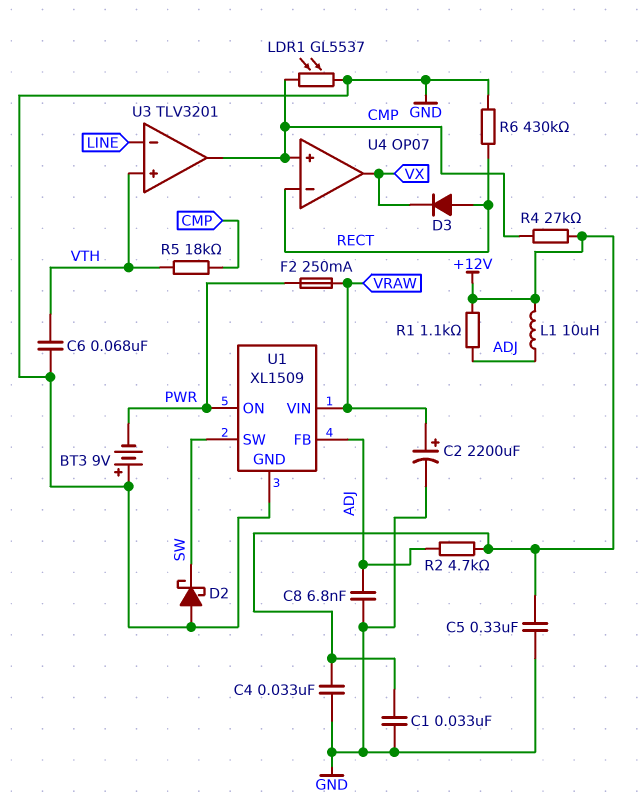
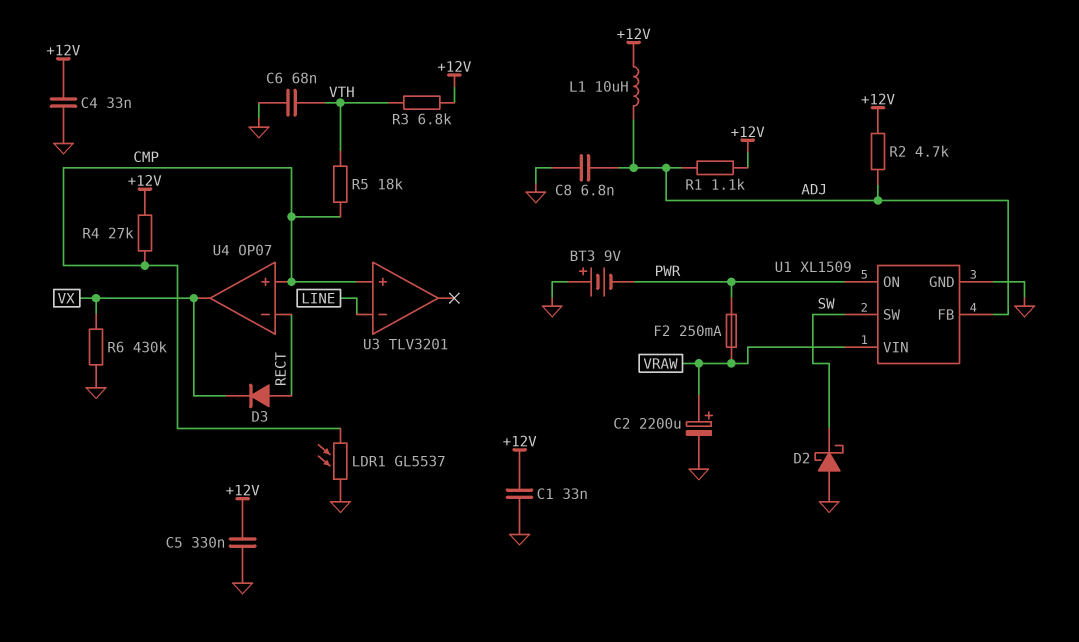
R3: none -> 6.8k (+12V, VTH)
R6: 430k (GND, RECT) -> 430k (GND, VX)
U3 pin in+: VTH -> CMP
U3 pin out: CMP -> none

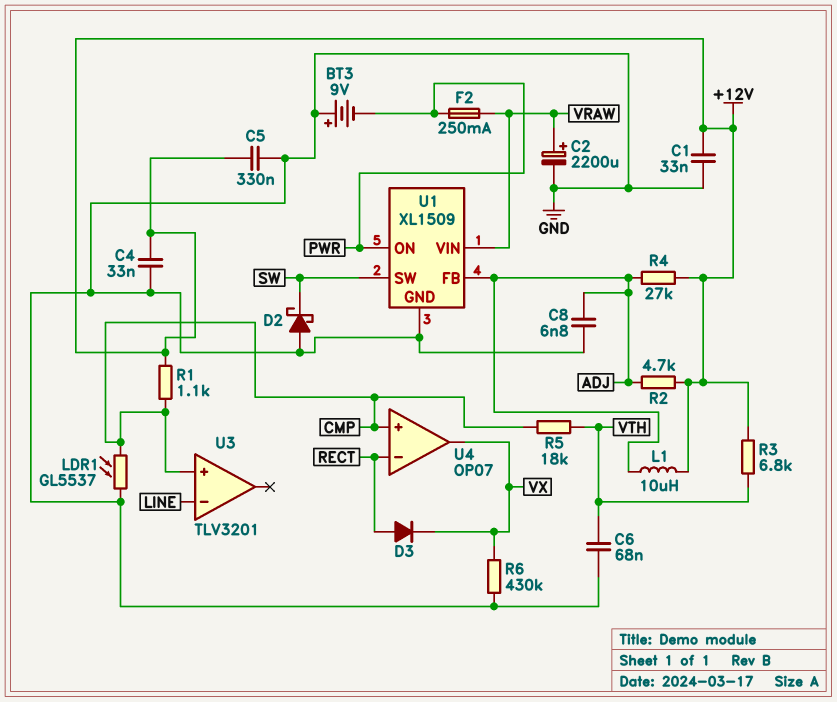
R1: 1.1k (+12V, ADJ) -> 1.1k (+12V, CMP)
R4: 27k (+12V, CMP) -> 27k (+12V, ADJ)

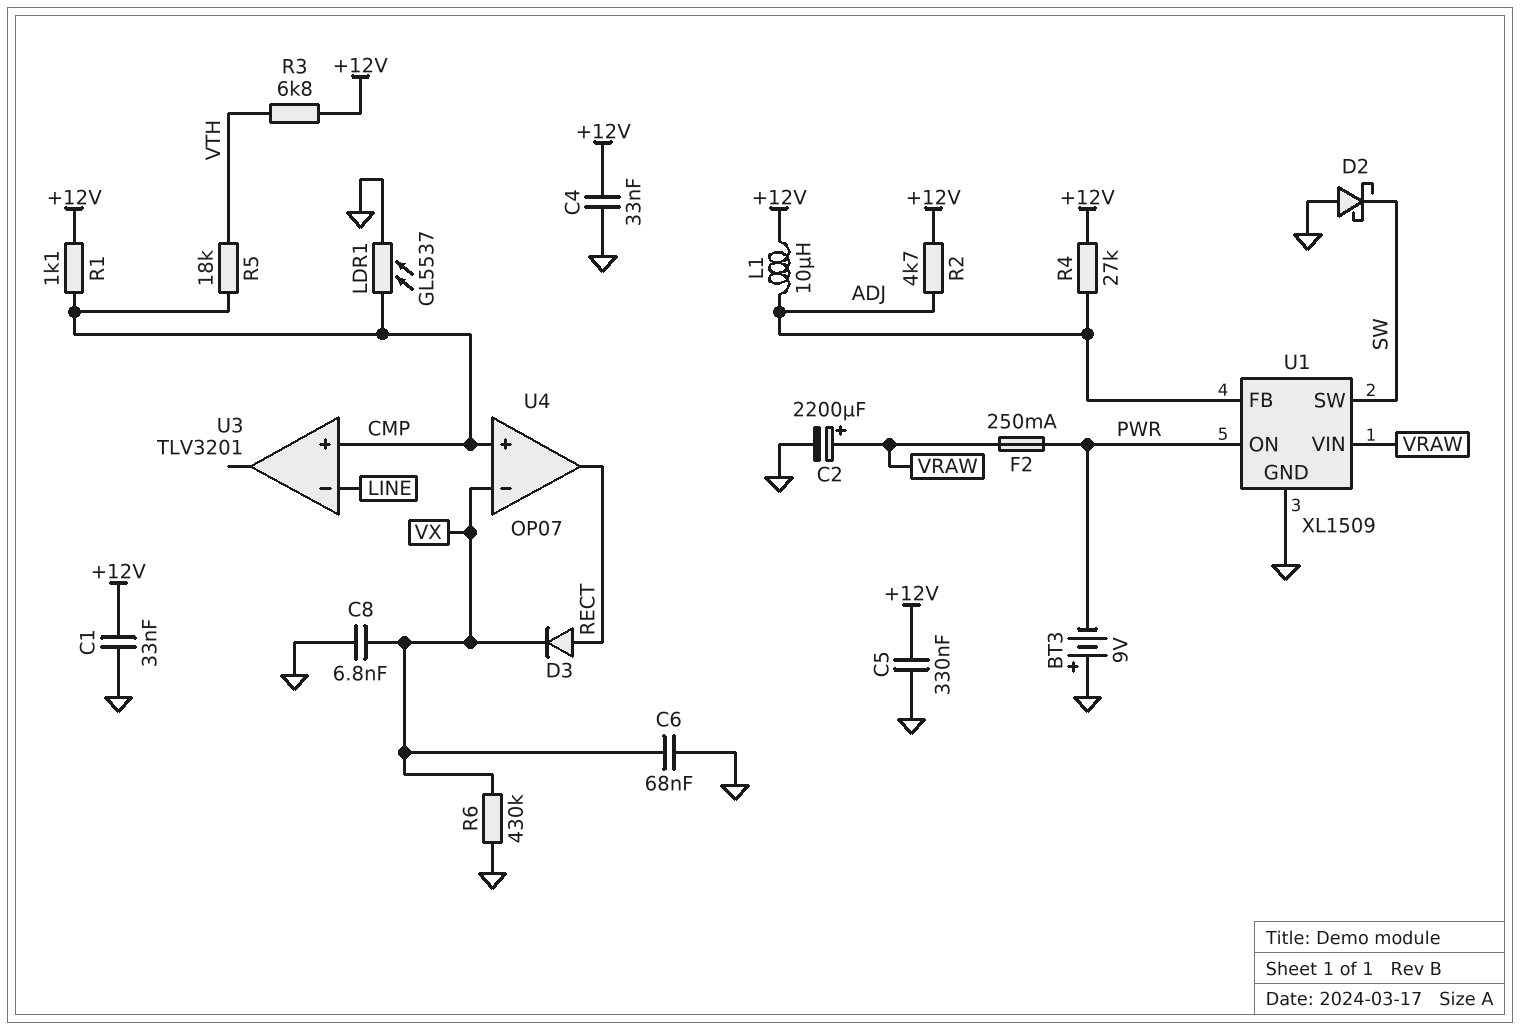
C6: 68nF (GND, VTH) -> 68nF (GND, VX)
C8: 6.8nF (ADJ, GND) -> 6.8nF (GND, VX)
U4 pin in-: RECT -> VX
U4 pin out: VX -> RECT

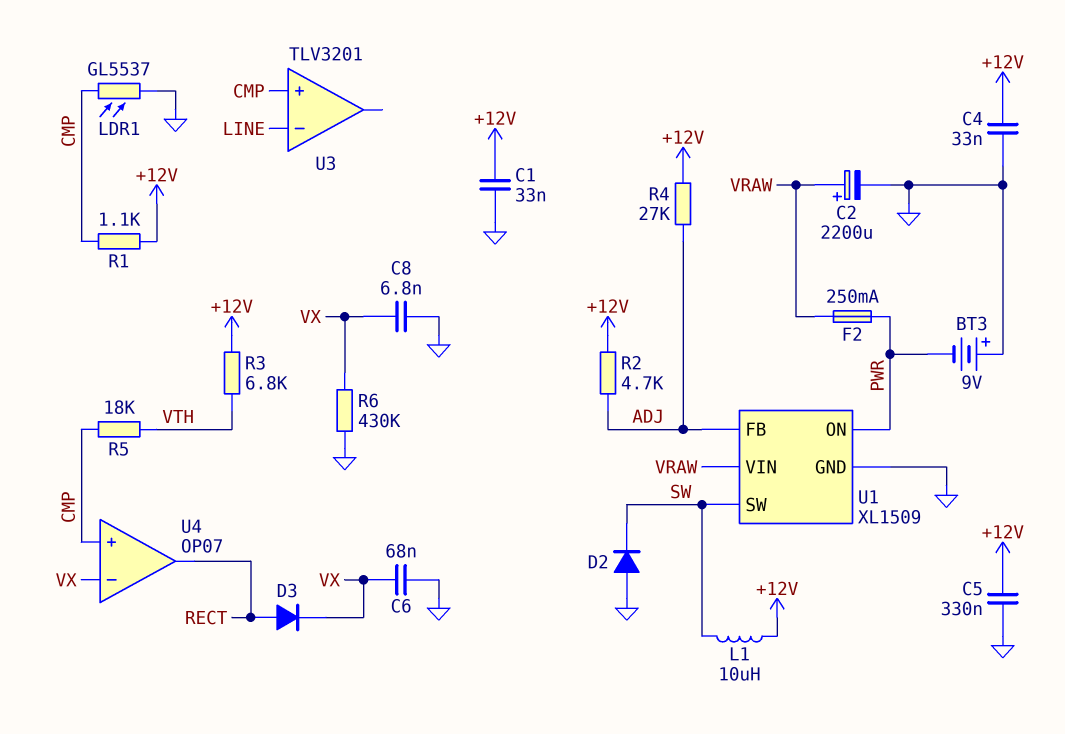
D2: schottky (A GND, K SW) -> diode (A GND, K SW)
L1: 10uH (+12V, ADJ) -> 10uH (+12V, SW)

